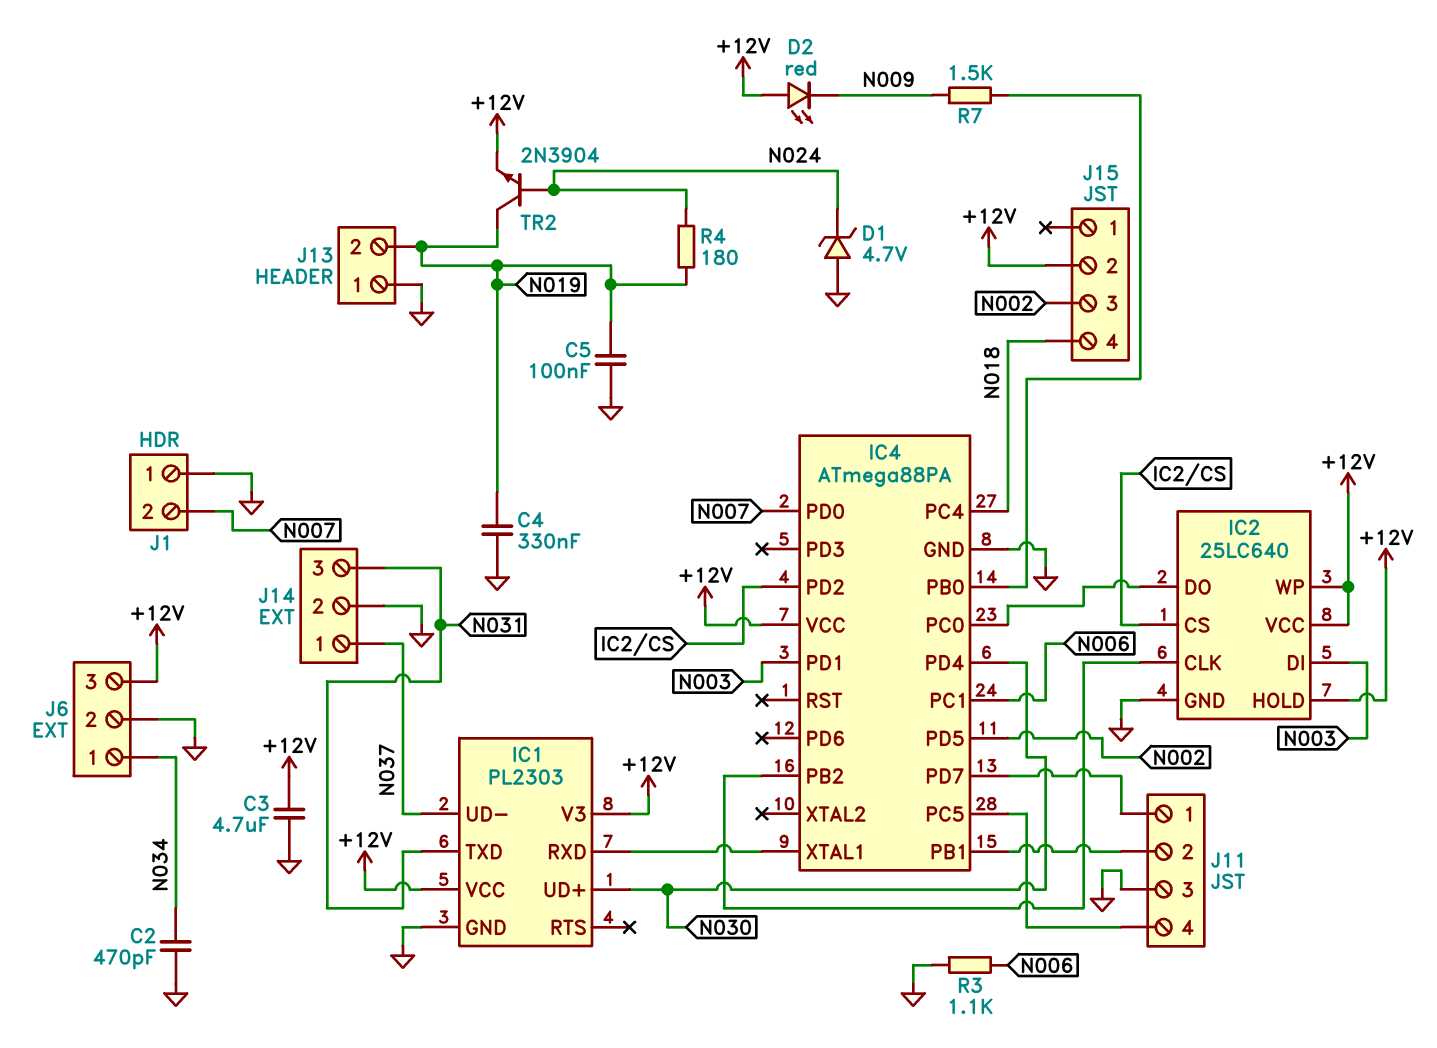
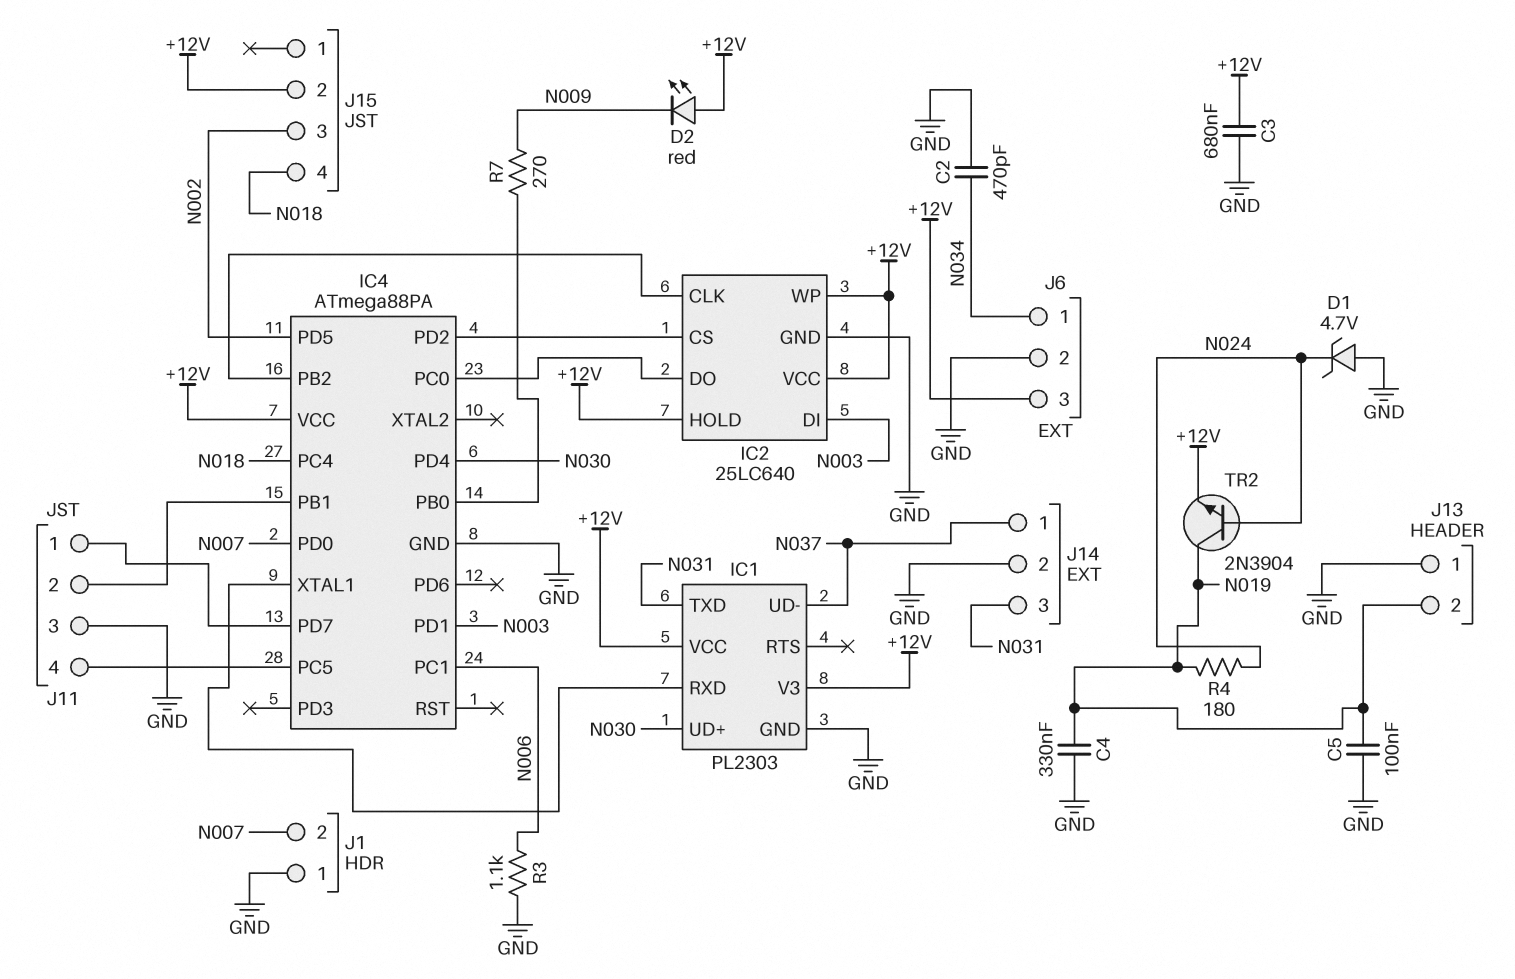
C3: 4.7uF (+12V, GND) -> 680nF (+12V, GND)
R7: 1.5k (IC4/PB0, N009) -> 270 (IC4/PB0, N009)

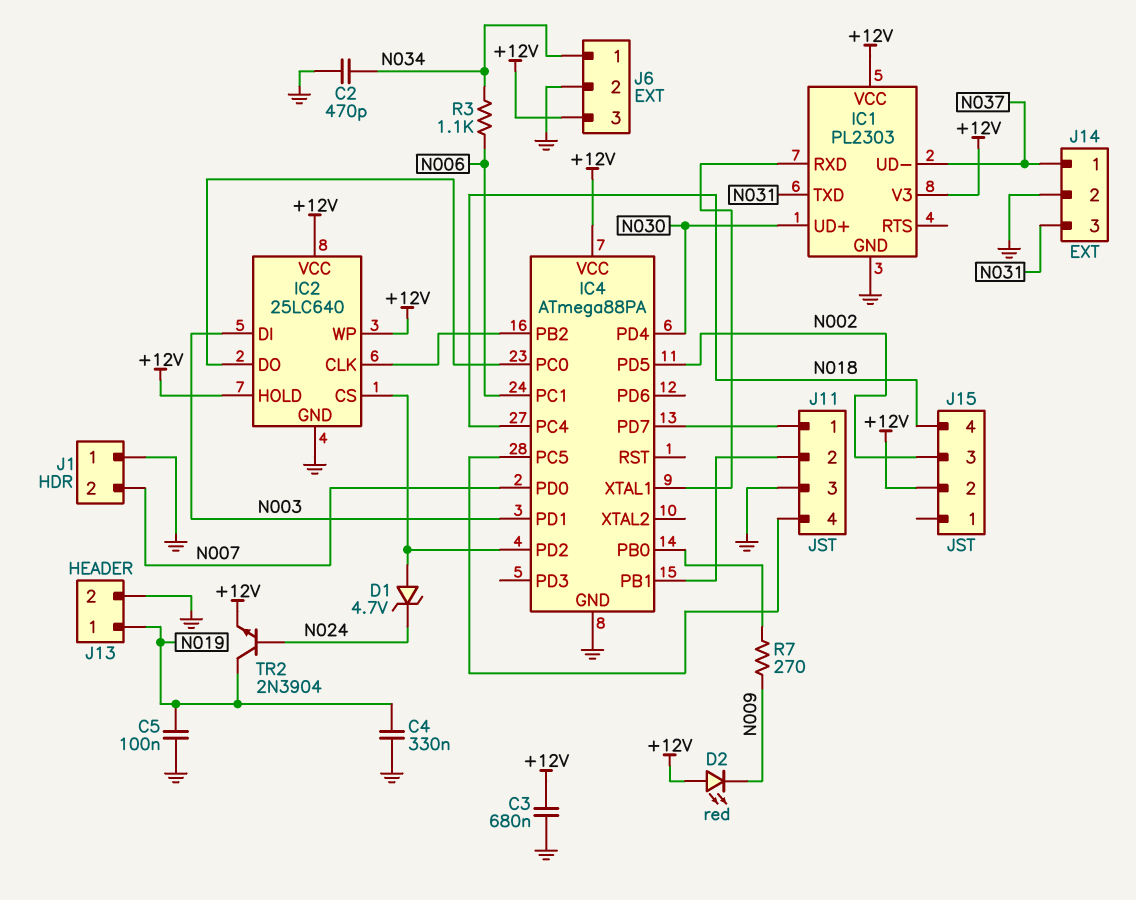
D1: zener 4.7V (A GND, K N024) -> zener 4.7V (A IC2/CS, K N024)
J13 pin 1: GND -> N019
J13 pin 2: N019 -> GND
R3: 1.1k (GND, N006) -> 1.1k (N006, N034)
R4: 180 (N019, N024) -> none

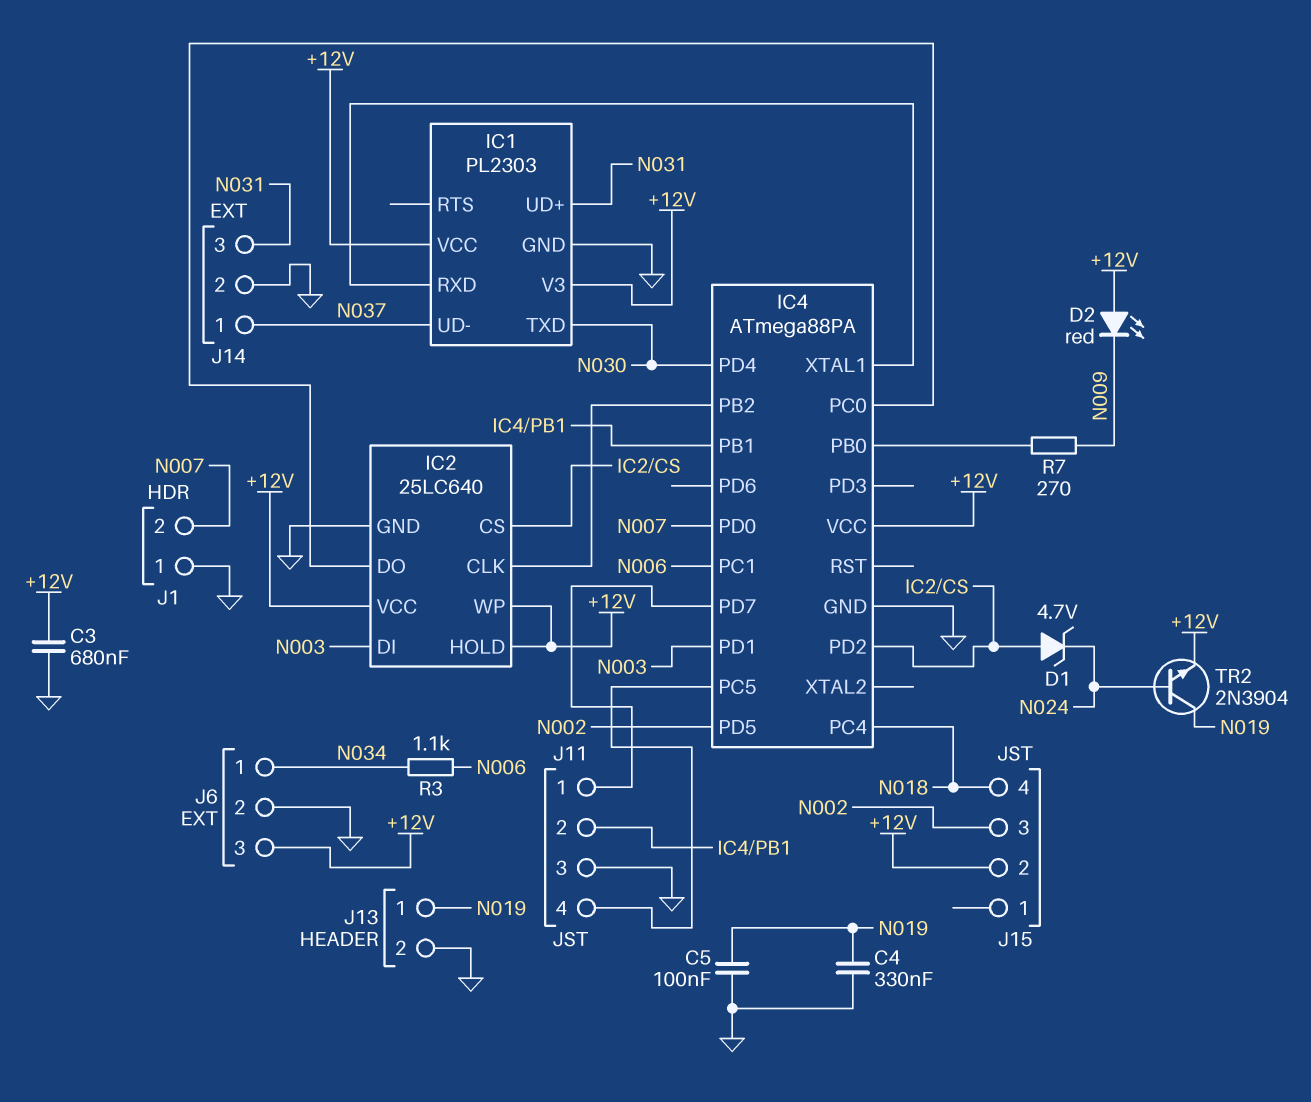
C2: 470pF (GND, N034) -> none
IC1 pin TXD: N031 -> N030
IC1 pin UD+: N030 -> N031

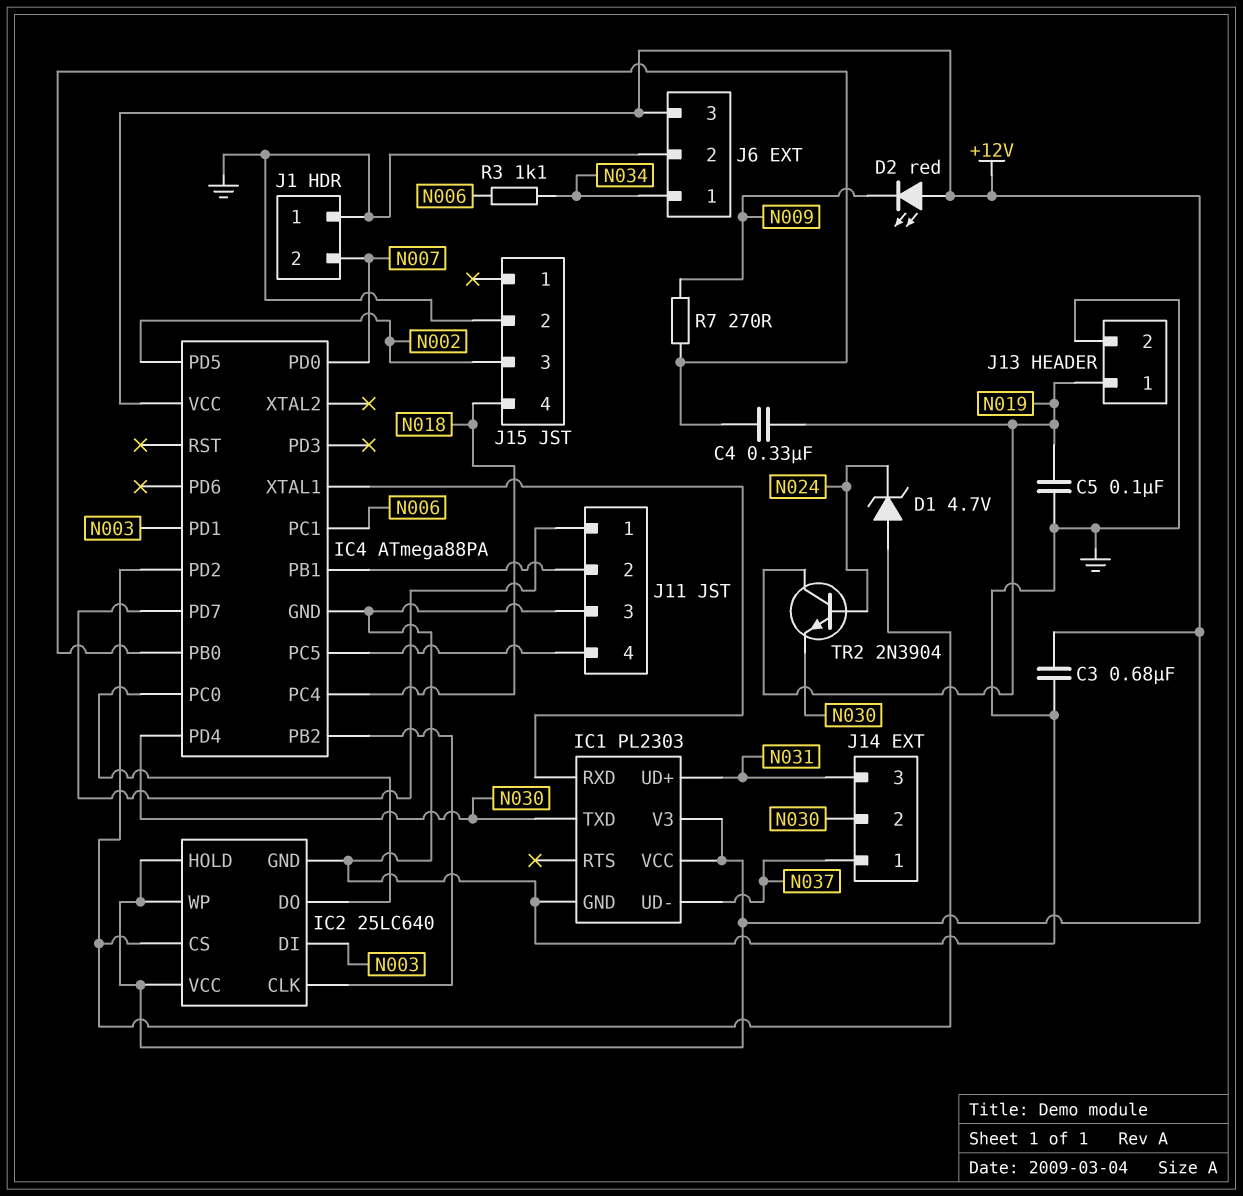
C4: 330nF (GND, N019) -> 330nF (IC4/PB0, N019)
J14 pin 2: GND -> N030
J15 pin 2: +12V -> GND
TR2: NPN 2N3904 (B N024, C N019, E +12V) -> NPN 2N3904 (B N024, C N019, E N030)

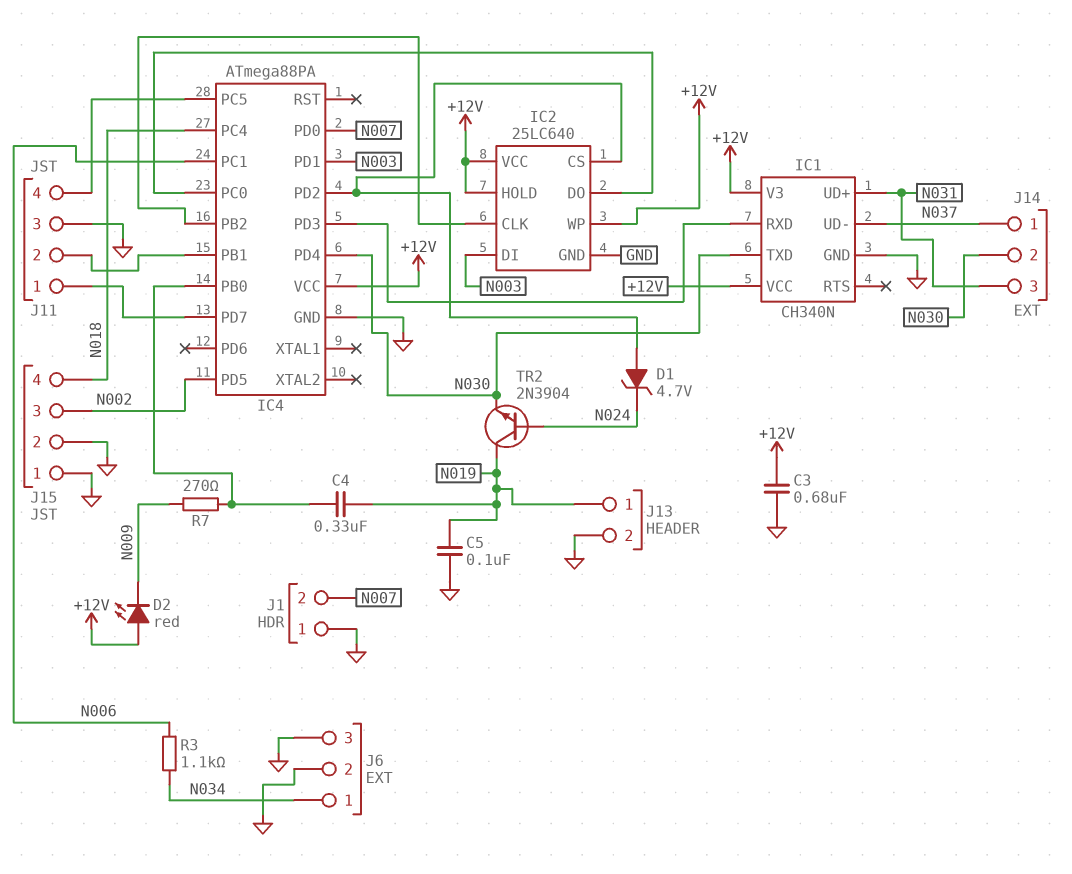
IC1: PL2303 -> CH340N
IC4 pin PD3: none -> IC1/RXD
IC4 pin XTAL1: IC1/RXD -> none
J6 pin 3: +12V -> GND
J15 pin 1: none -> GND

